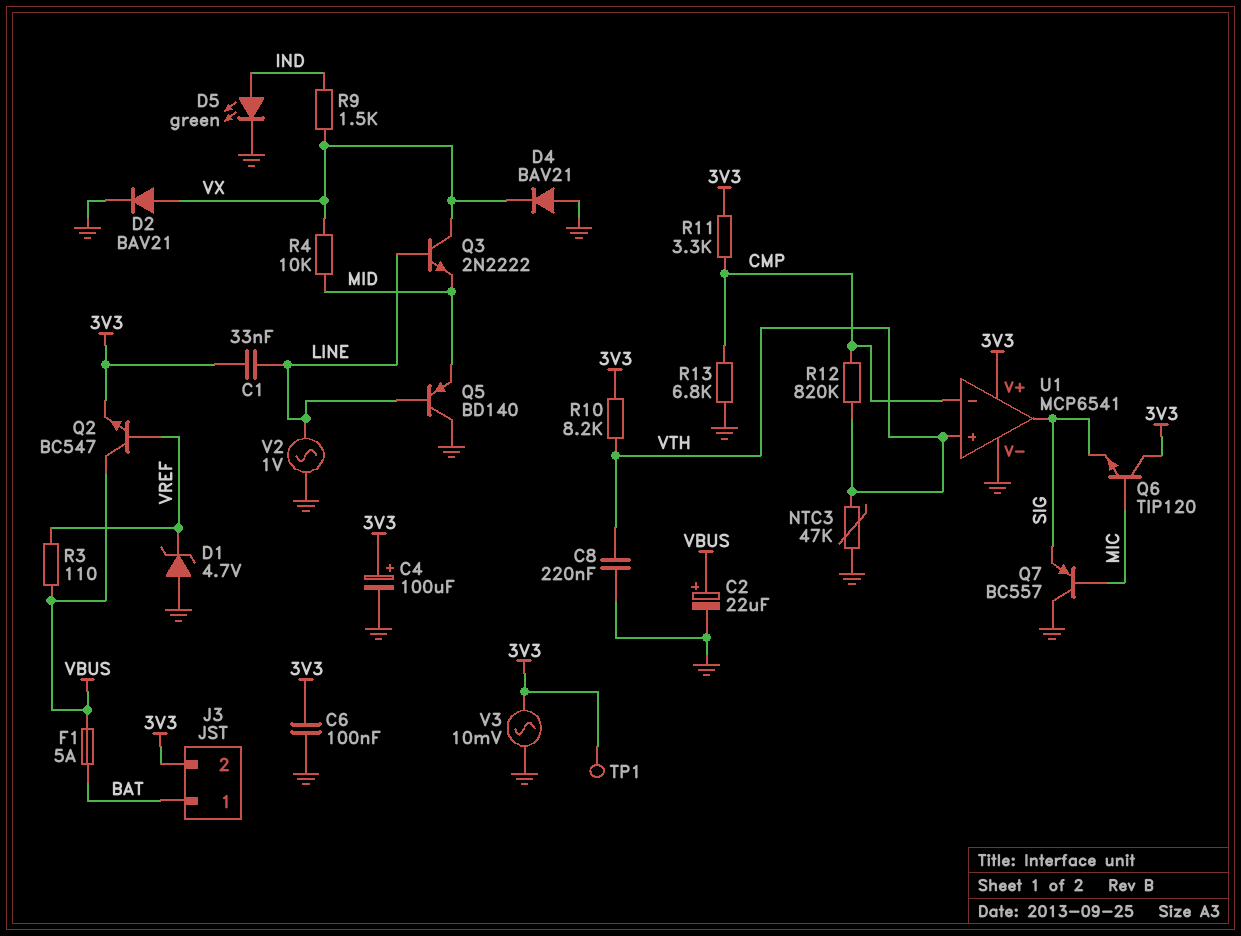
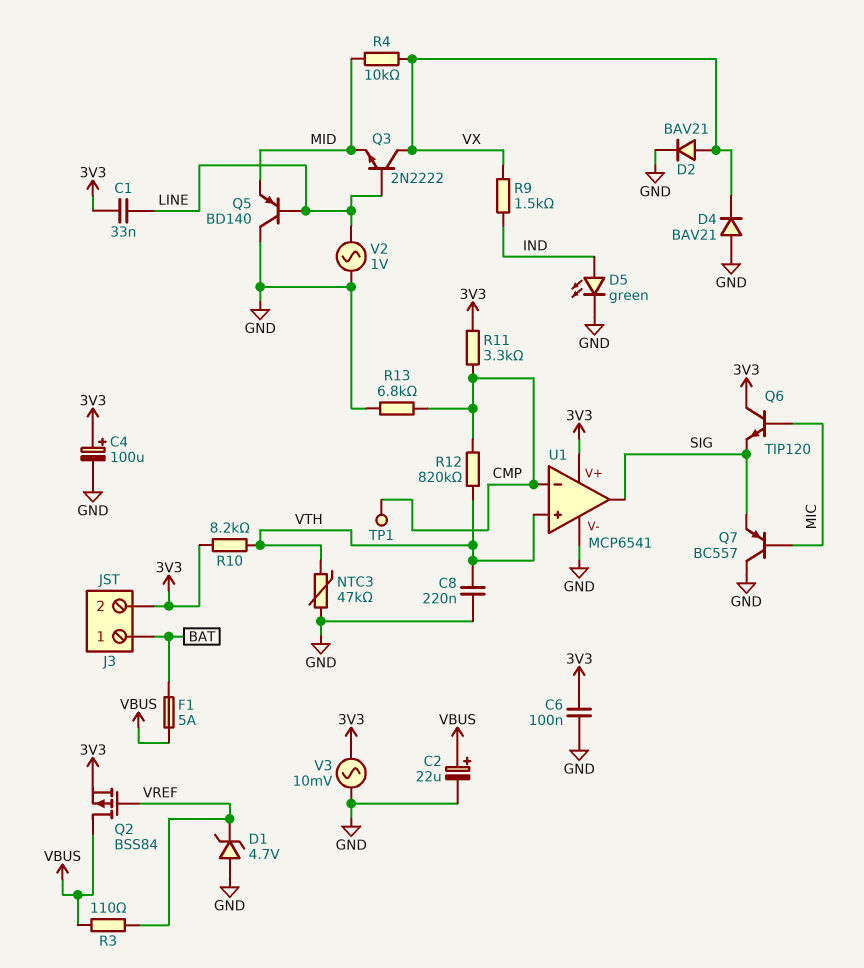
Q2: NPN BC547 (B VREF, C VBUS, E 3V3) -> PMOS BSS84 (G VREF, D VBUS, S 3V3)
TP1: test point (3V3) -> test point (CMP)

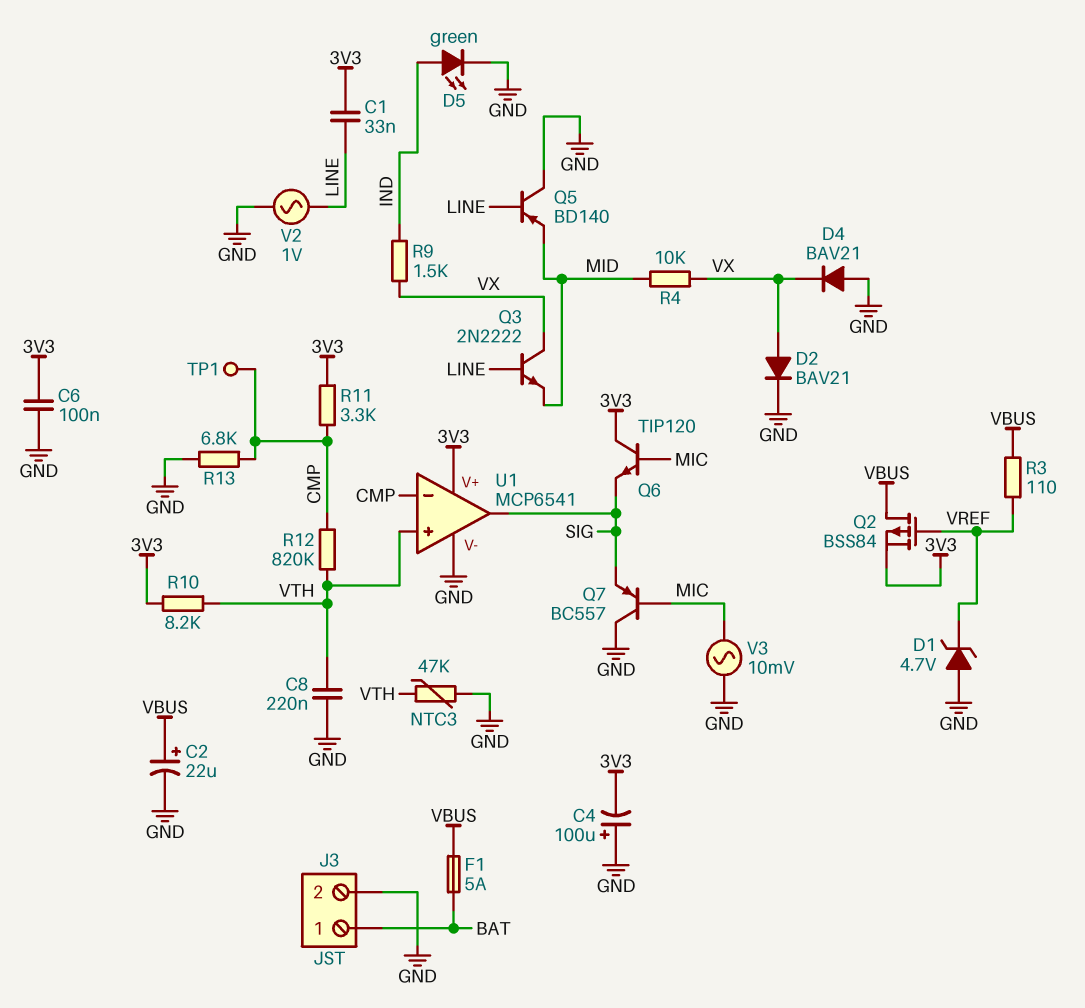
C4: 100uF (plus 3V3, minus GND) -> 100uF (plus GND, minus 3V3)
J3 pin 2: 3V3 -> GND
V3: AC 10mV (3V3, GND) -> AC 10mV (GND, MIC)

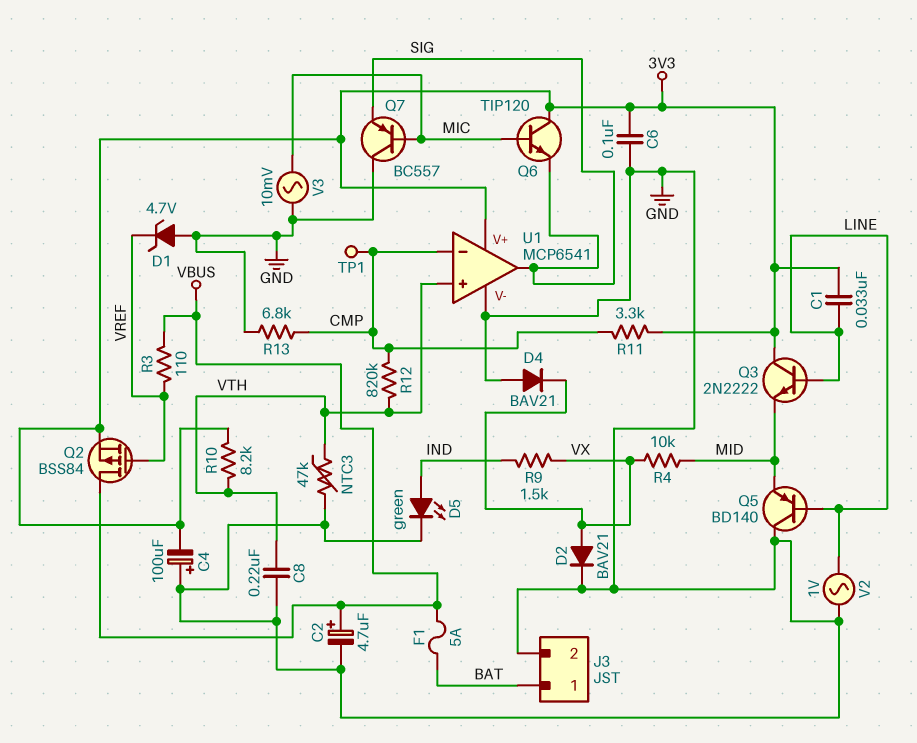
C2: 22uF (plus VBUS, minus GND) -> 4.7uF (plus VBUS, minus GND)
Q3: NPN 2N2222 (B LINE, C VX, E MID) -> NPN 2N2222 (B LINE, C 3V3, E MID)

